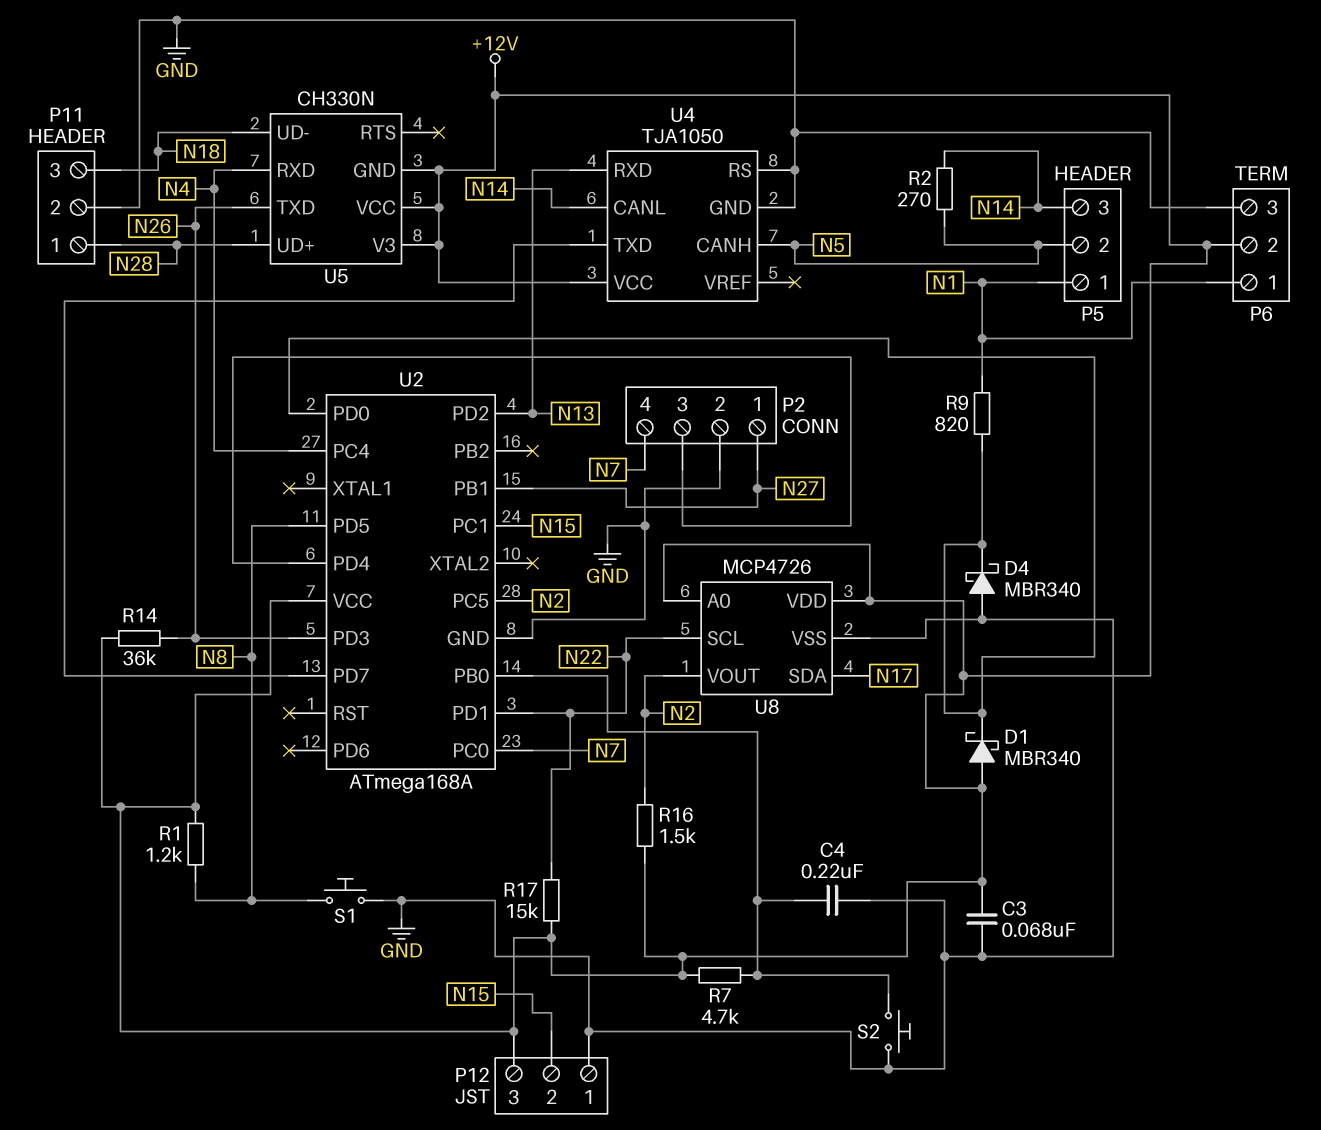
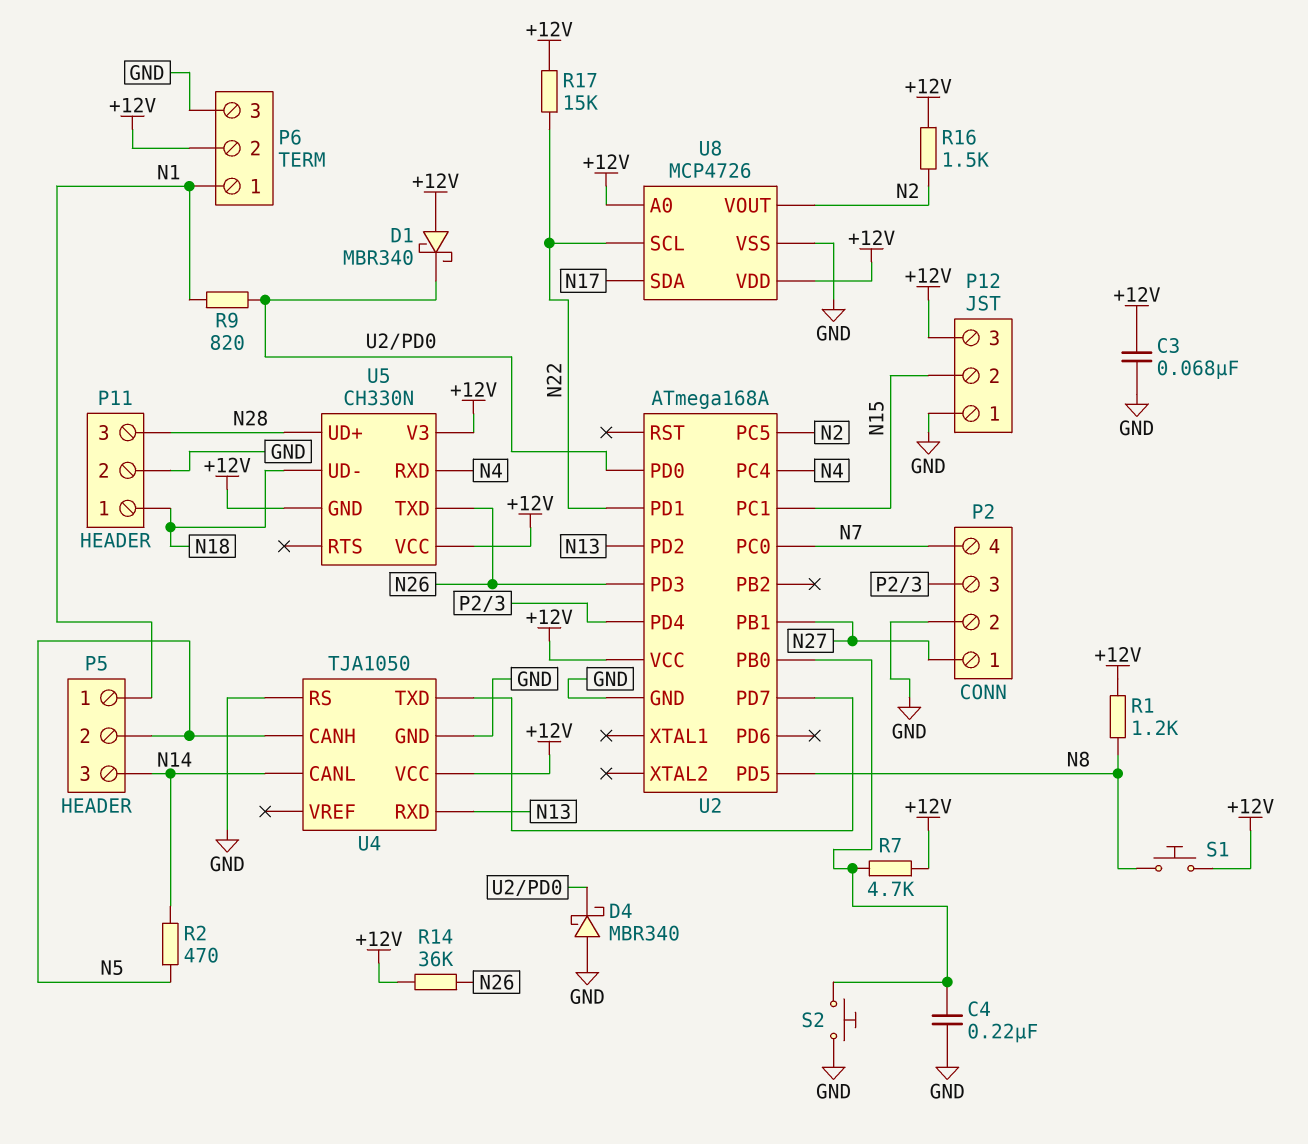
P11 pin 1: N28 -> N18
P11 pin 3: N18 -> N28
R2: 270 (N5, N14) -> 470 (N5, N14)
S1: button (GND, N8) -> button (+12V, N8)

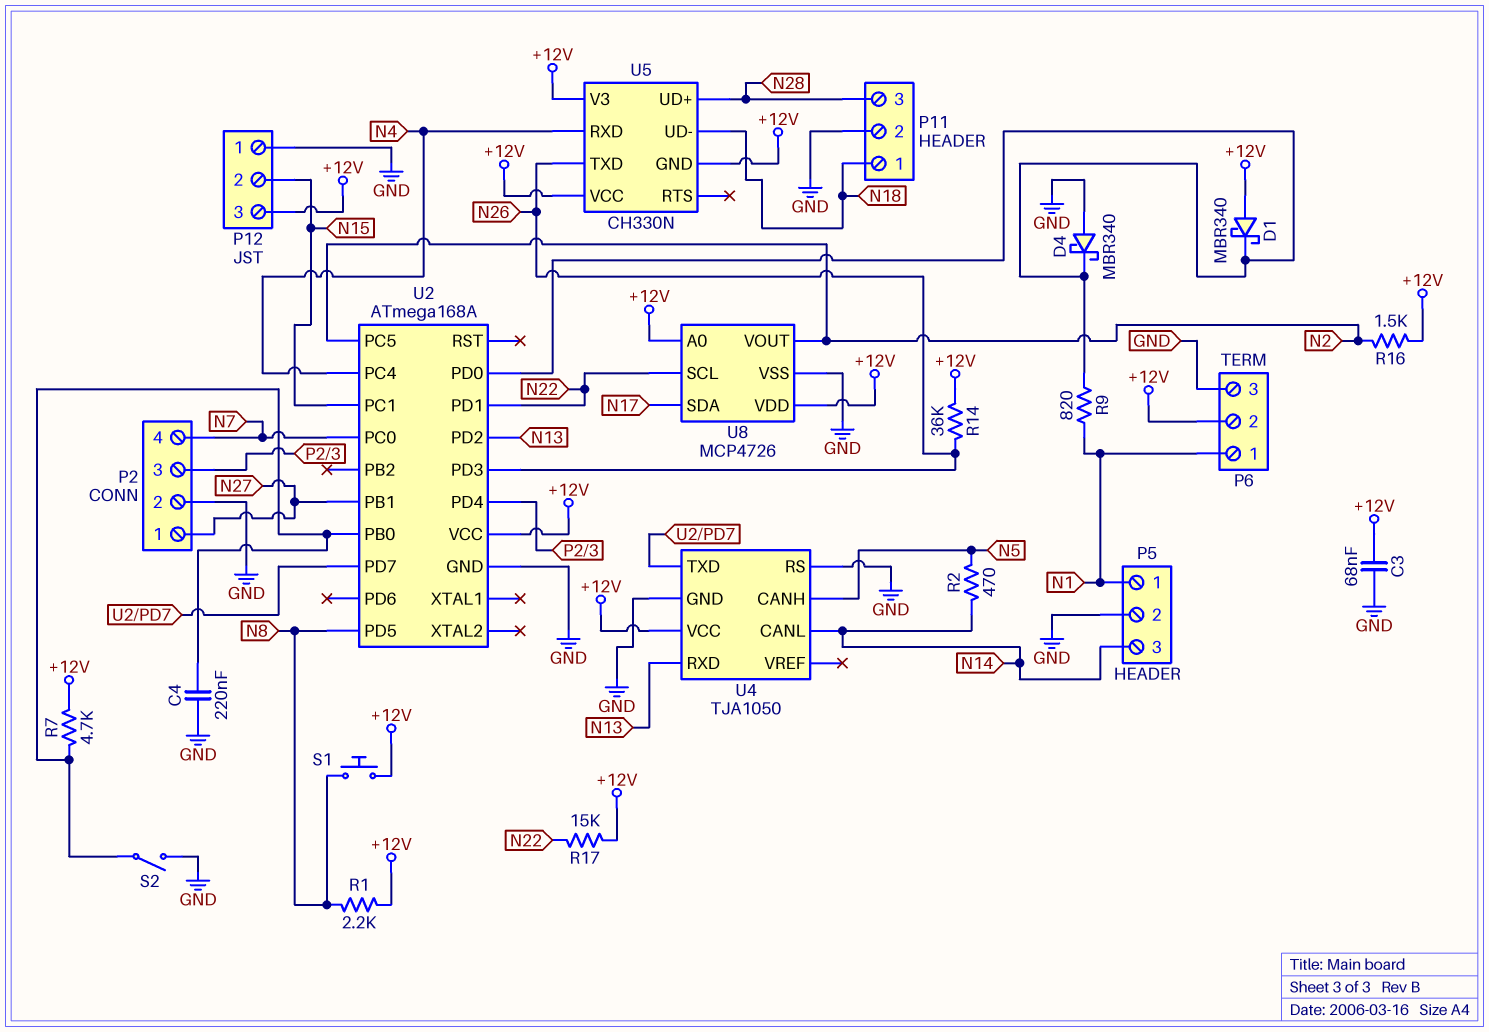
P5 pin 2: N5 -> GND
R1: 1.2k (+12V, N8) -> 2.2k (+12V, N8)
S2: button (GND, U2/PB0) -> switch (GND, U2/PB0)

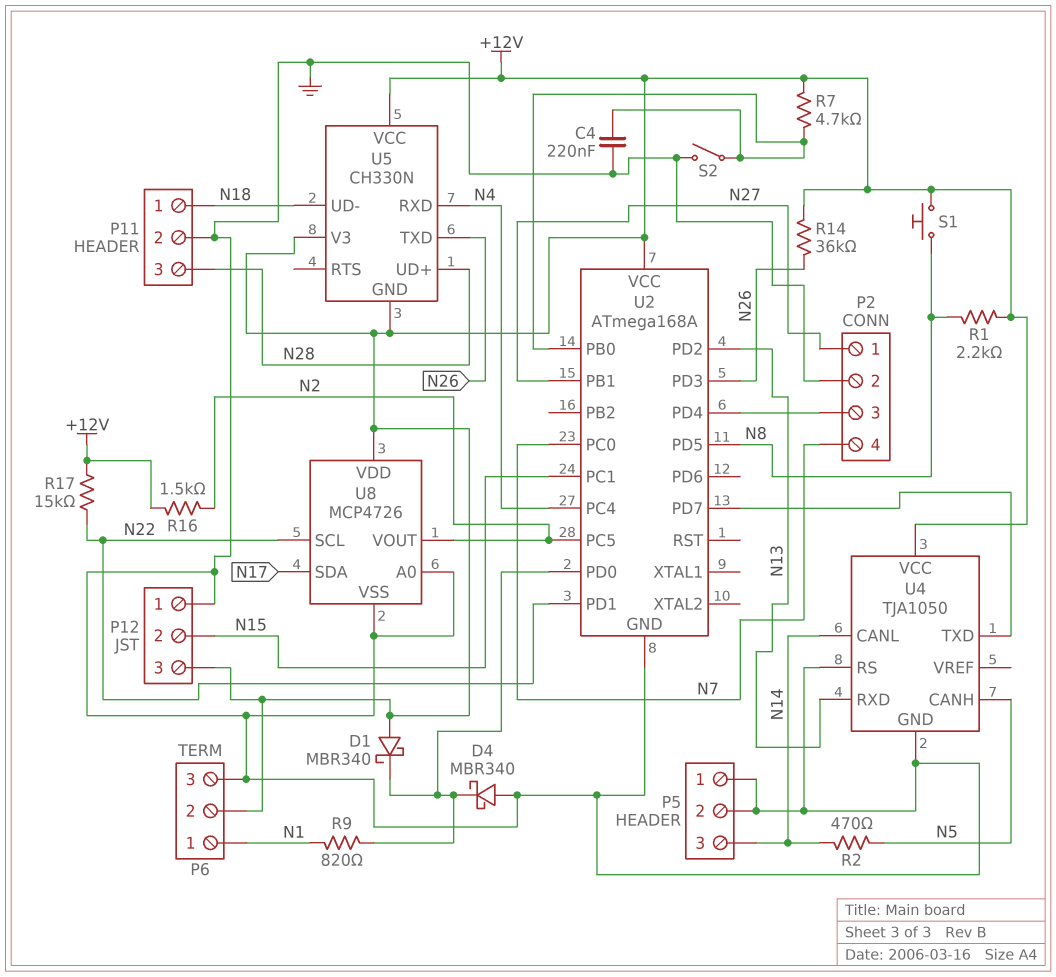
C3: 68nF (+12V, GND) -> none
P5 pin 1: N1 -> GND
U8 pin A0: +12V -> GND

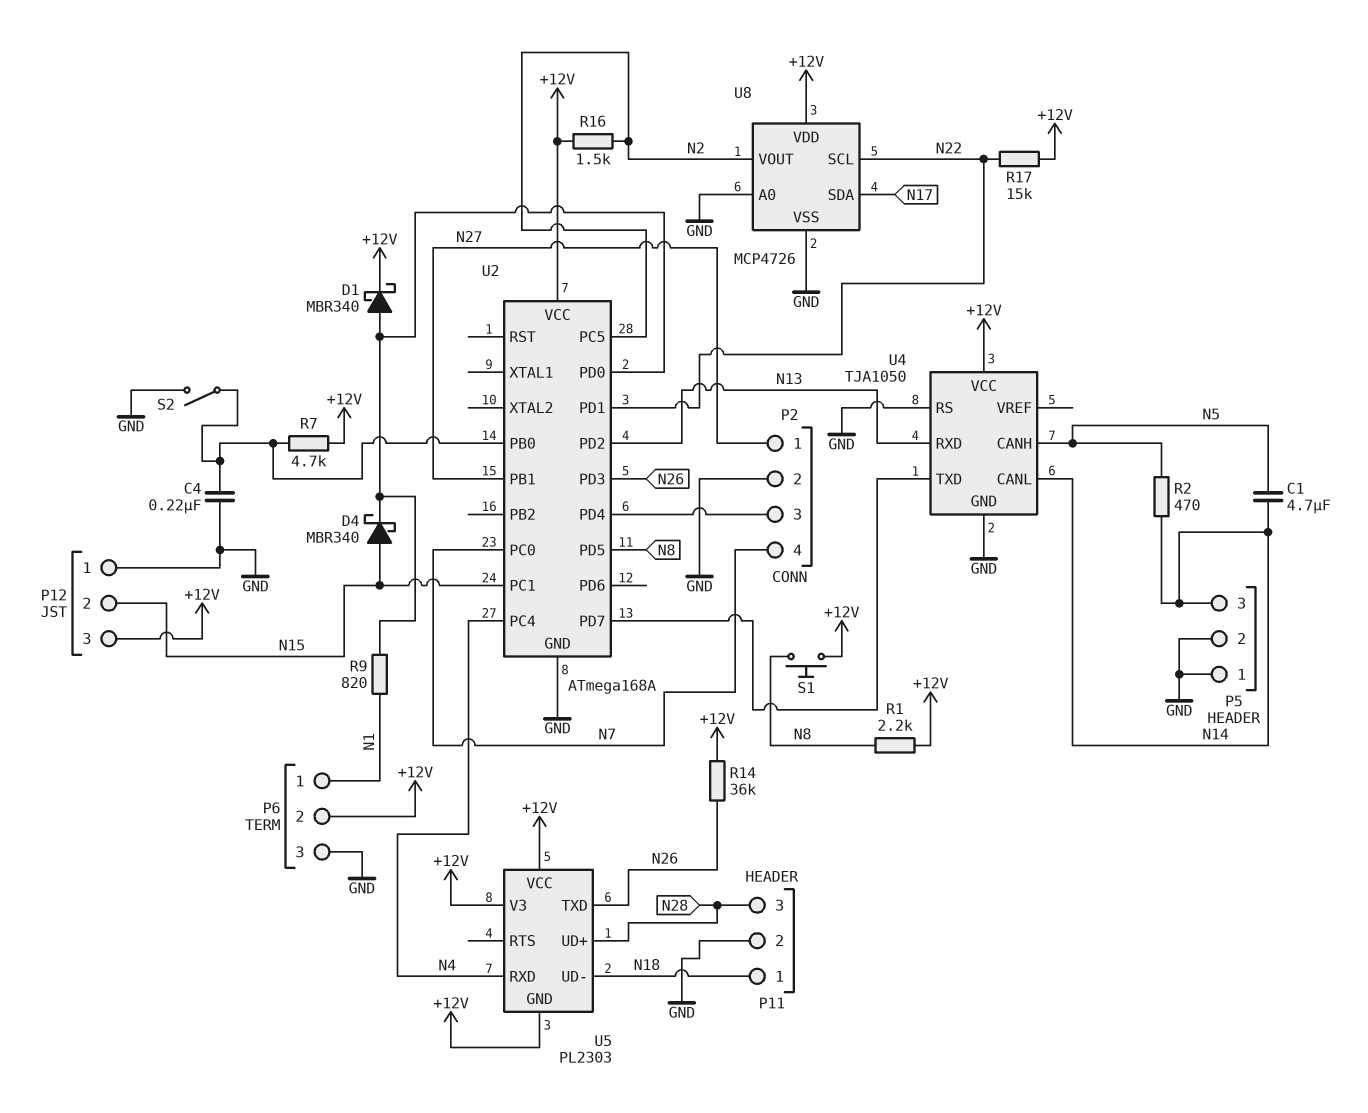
C1: none -> 4.7uF (N5, N14)
D1: schottky MBR340 (A +12V, K U2/PD0) -> schottky MBR340 (A U2/PD0, K +12V)
D4: schottky MBR340 (A GND, K U2/PD0) -> schottky MBR340 (A N15, K U2/PD0)
U5: CH330N -> PL2303

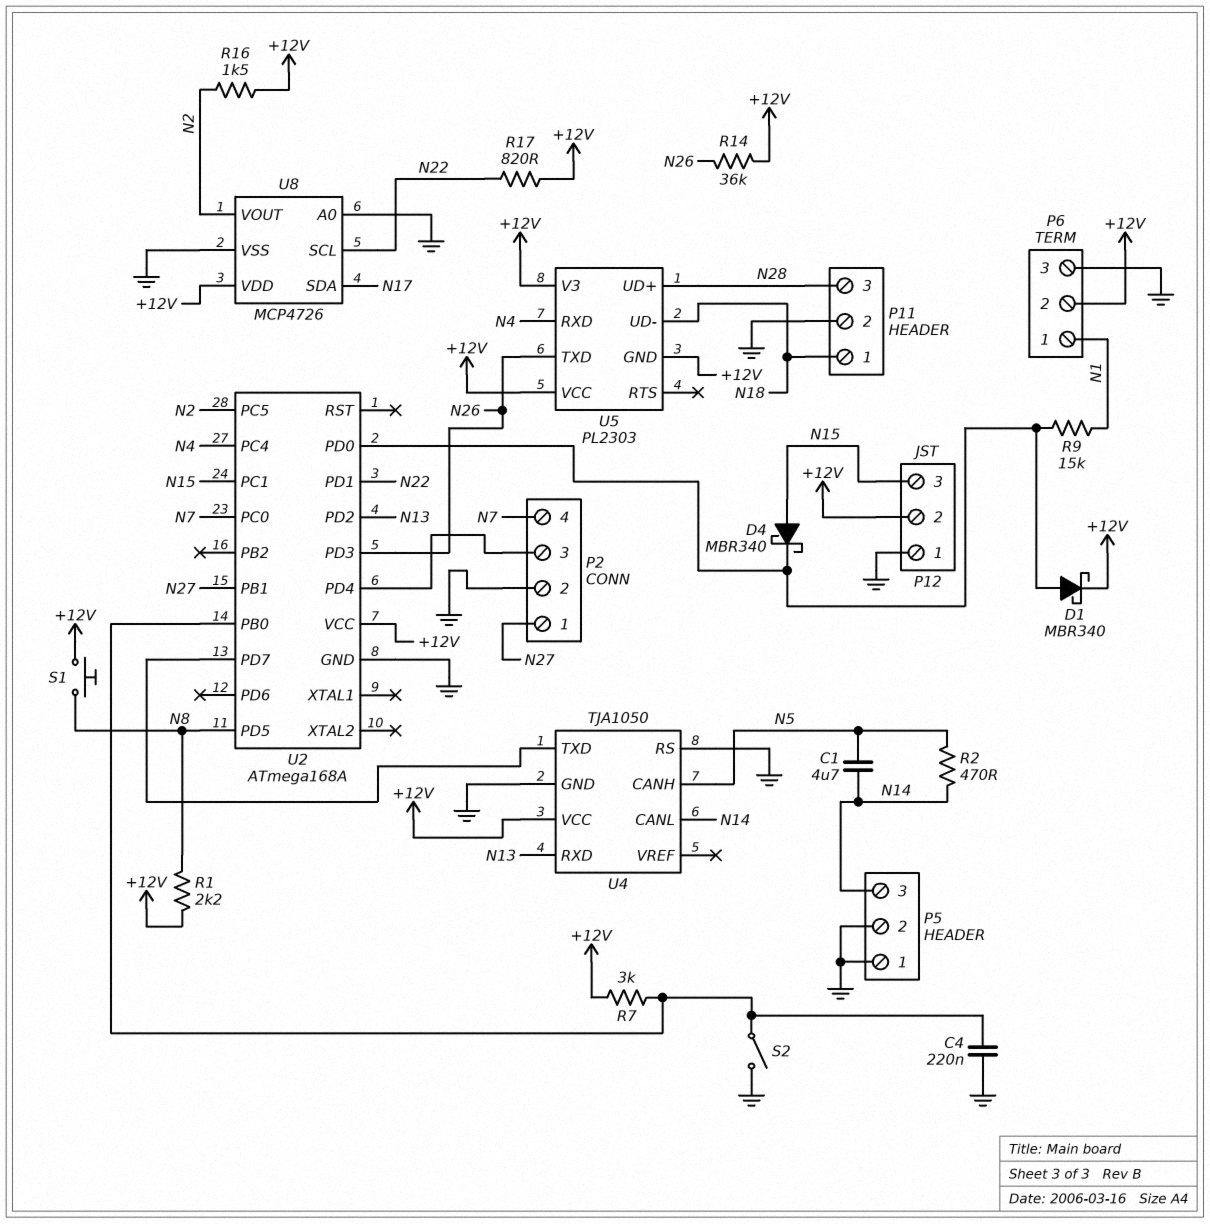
P12 pin 2: N15 -> +12V
P12 pin 3: +12V -> N15
R7: 4.7k (+12V, U2/PB0) -> 3k (+12V, U2/PB0)
R9: 820 (N1, U2/PD0) -> 15k (N1, U2/PD0)
R17: 15k (+12V, N22) -> 820 (+12V, N22)

